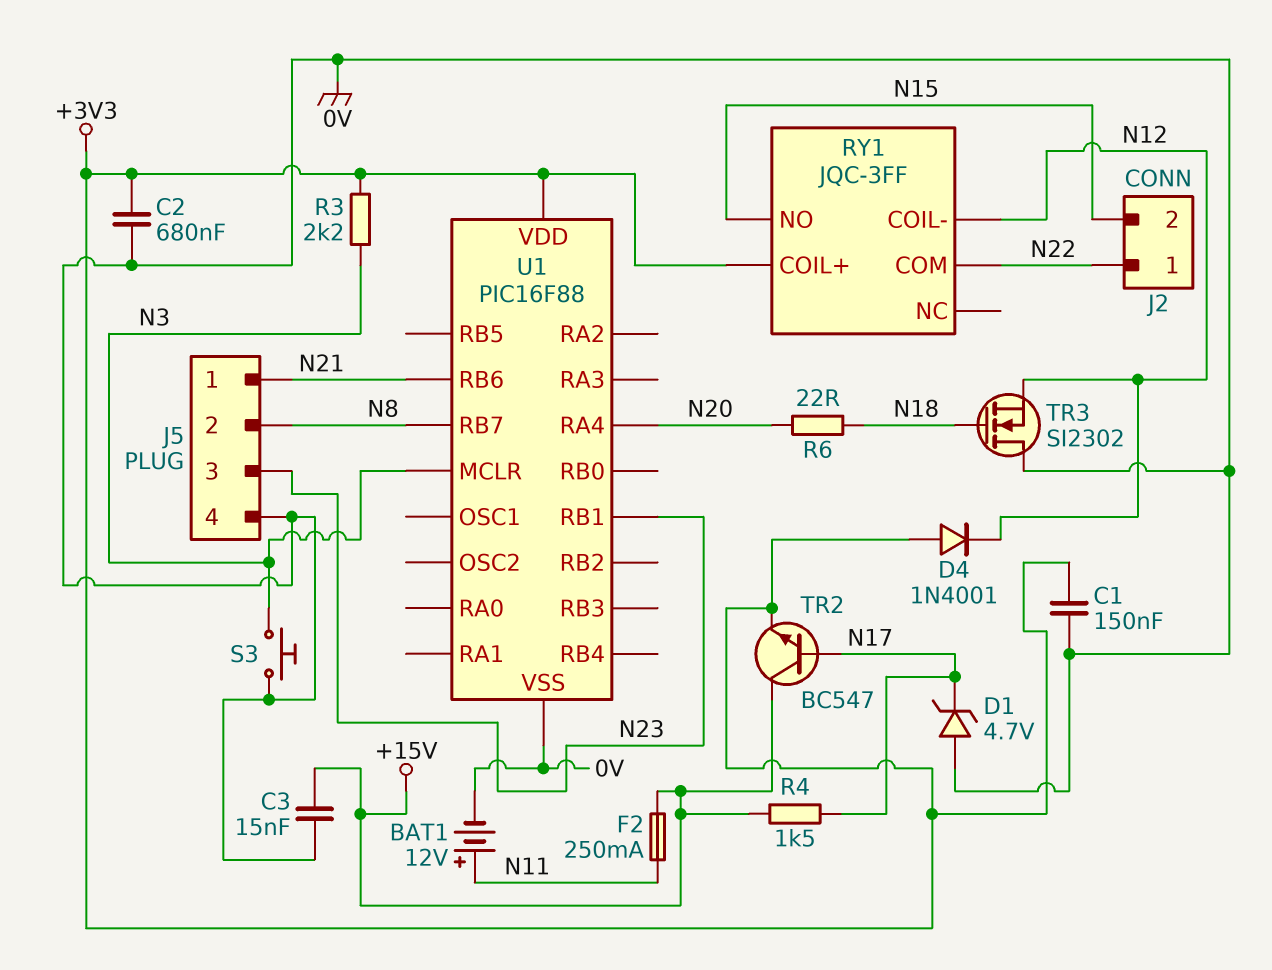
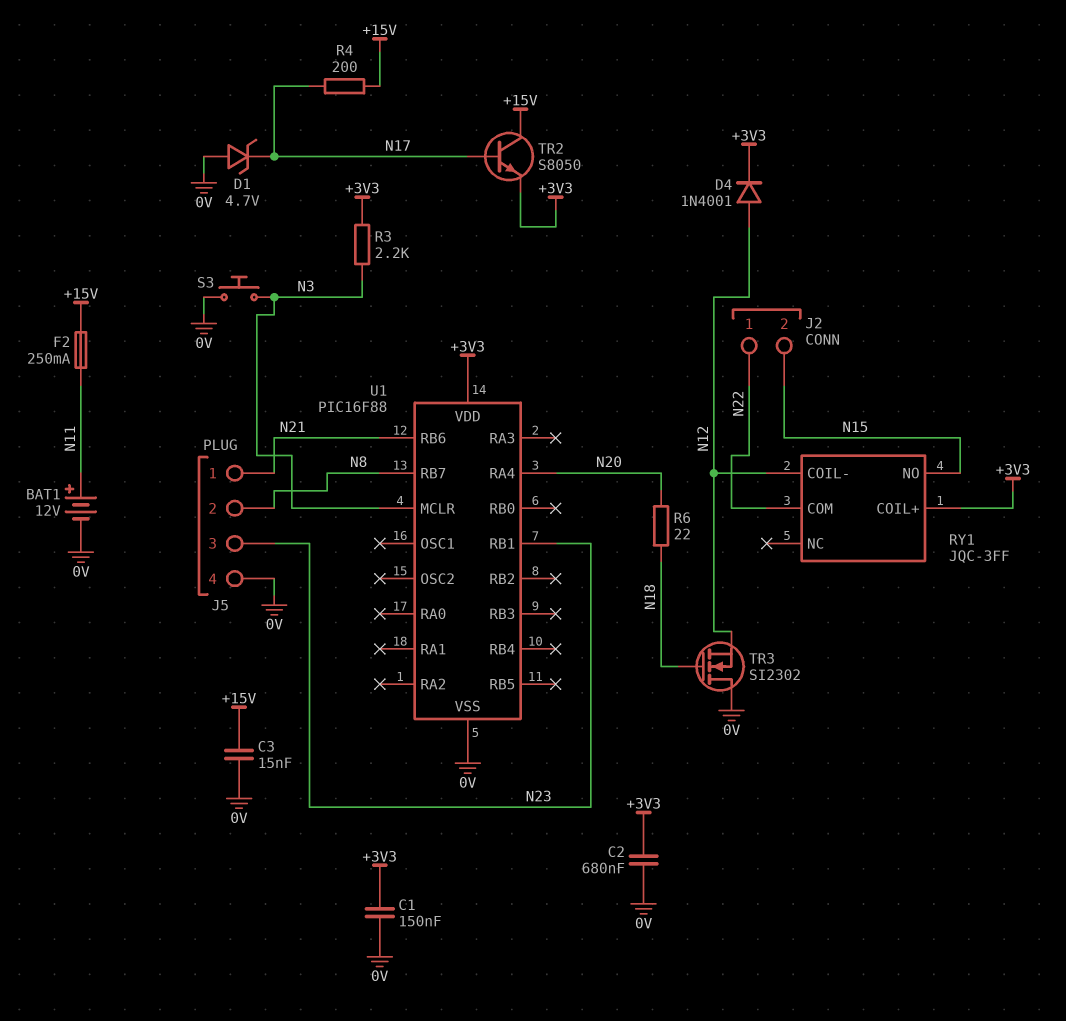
D4: diode 1N4001 (A +3V3, K N12) -> diode 1N4001 (A N12, K +3V3)
R4: 1.5k (+15V, N17) -> 200 (+15V, N17)
TR2: NPN BC547 (B N17, C +15V, E +3V3) -> NPN S8050 (B N17, C +15V, E +3V3)

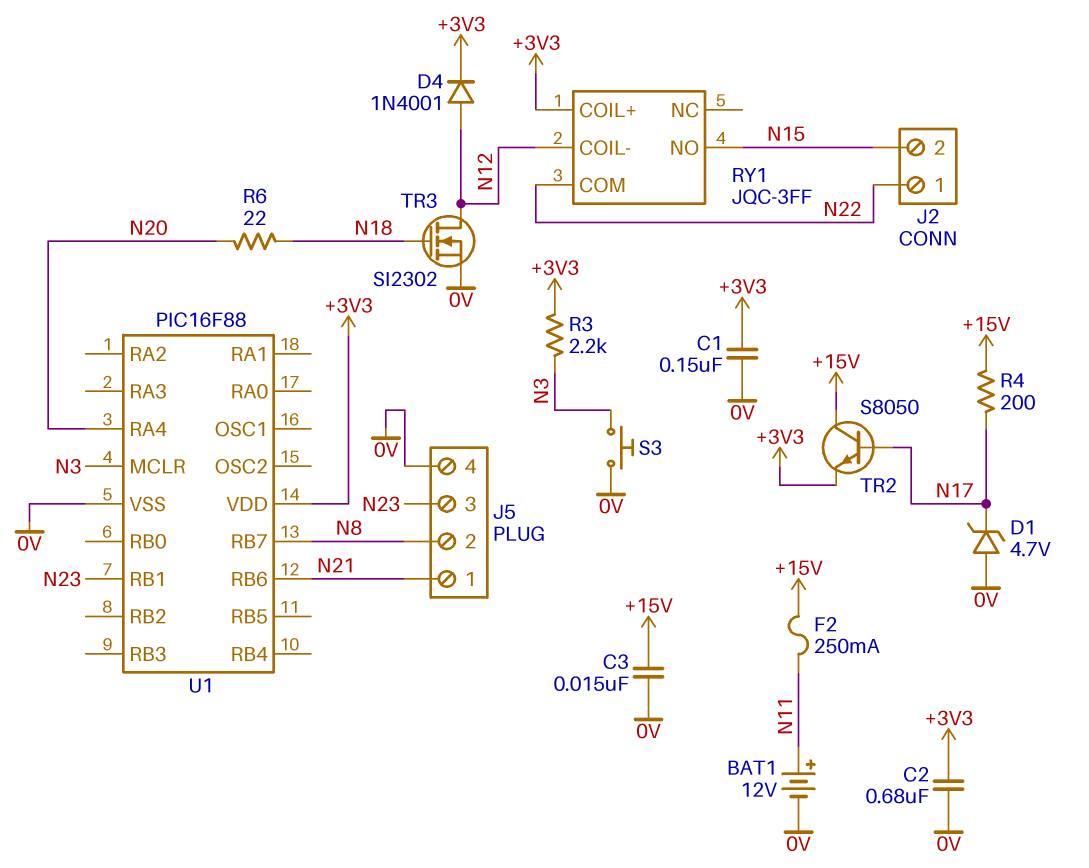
TR3: NMOS SI2302 (G N18, D 0V, S N12) -> NMOS SI2302 (G N18, D N12, S 0V)

